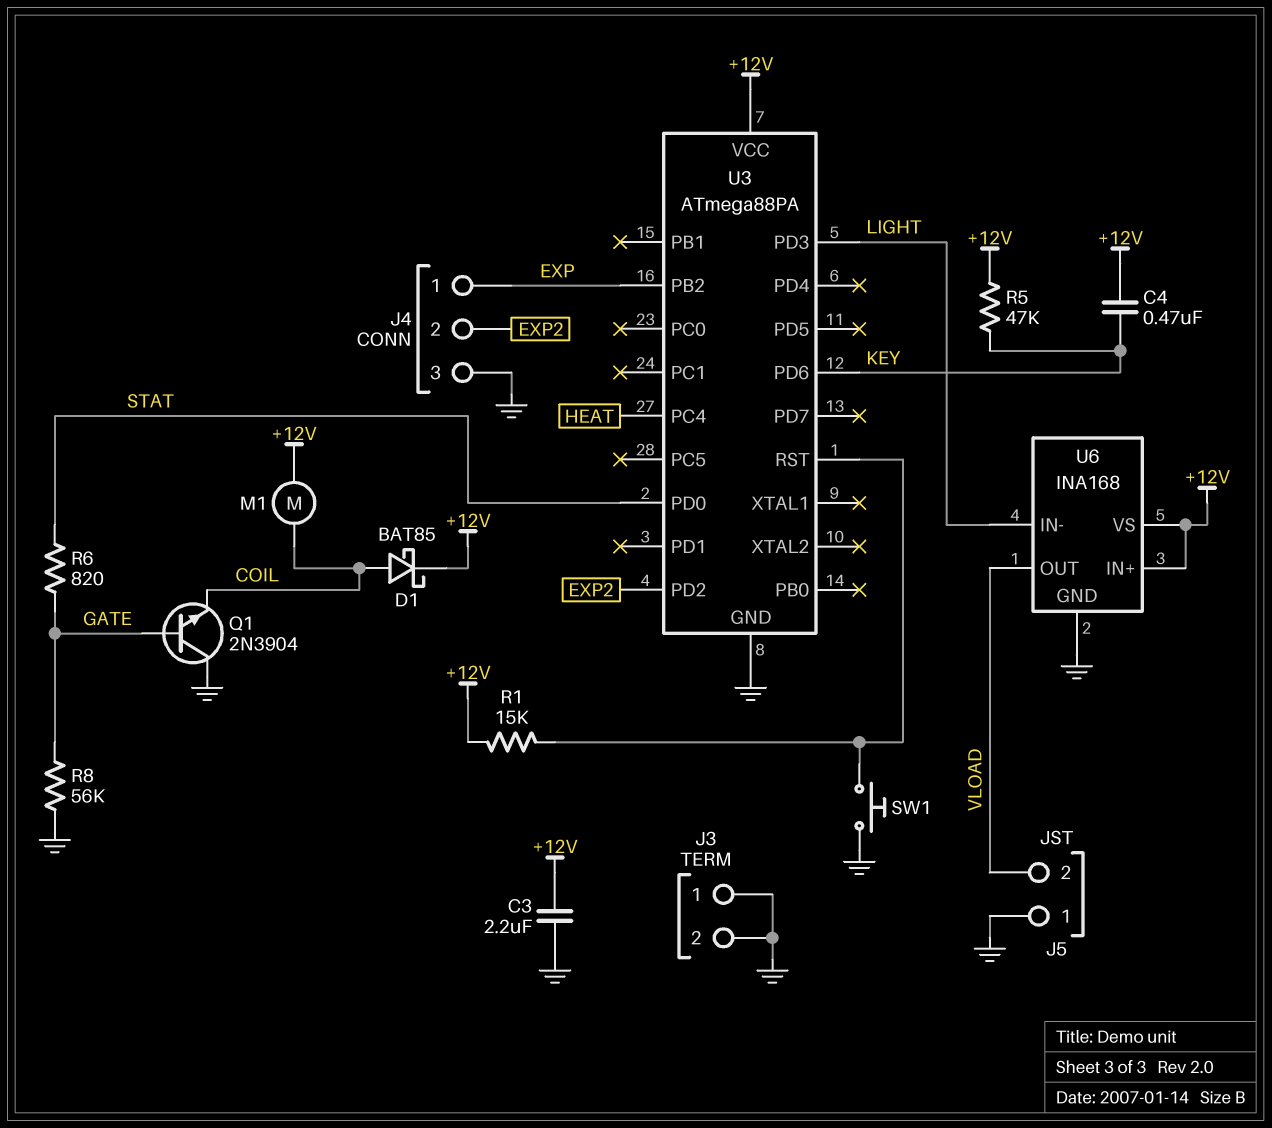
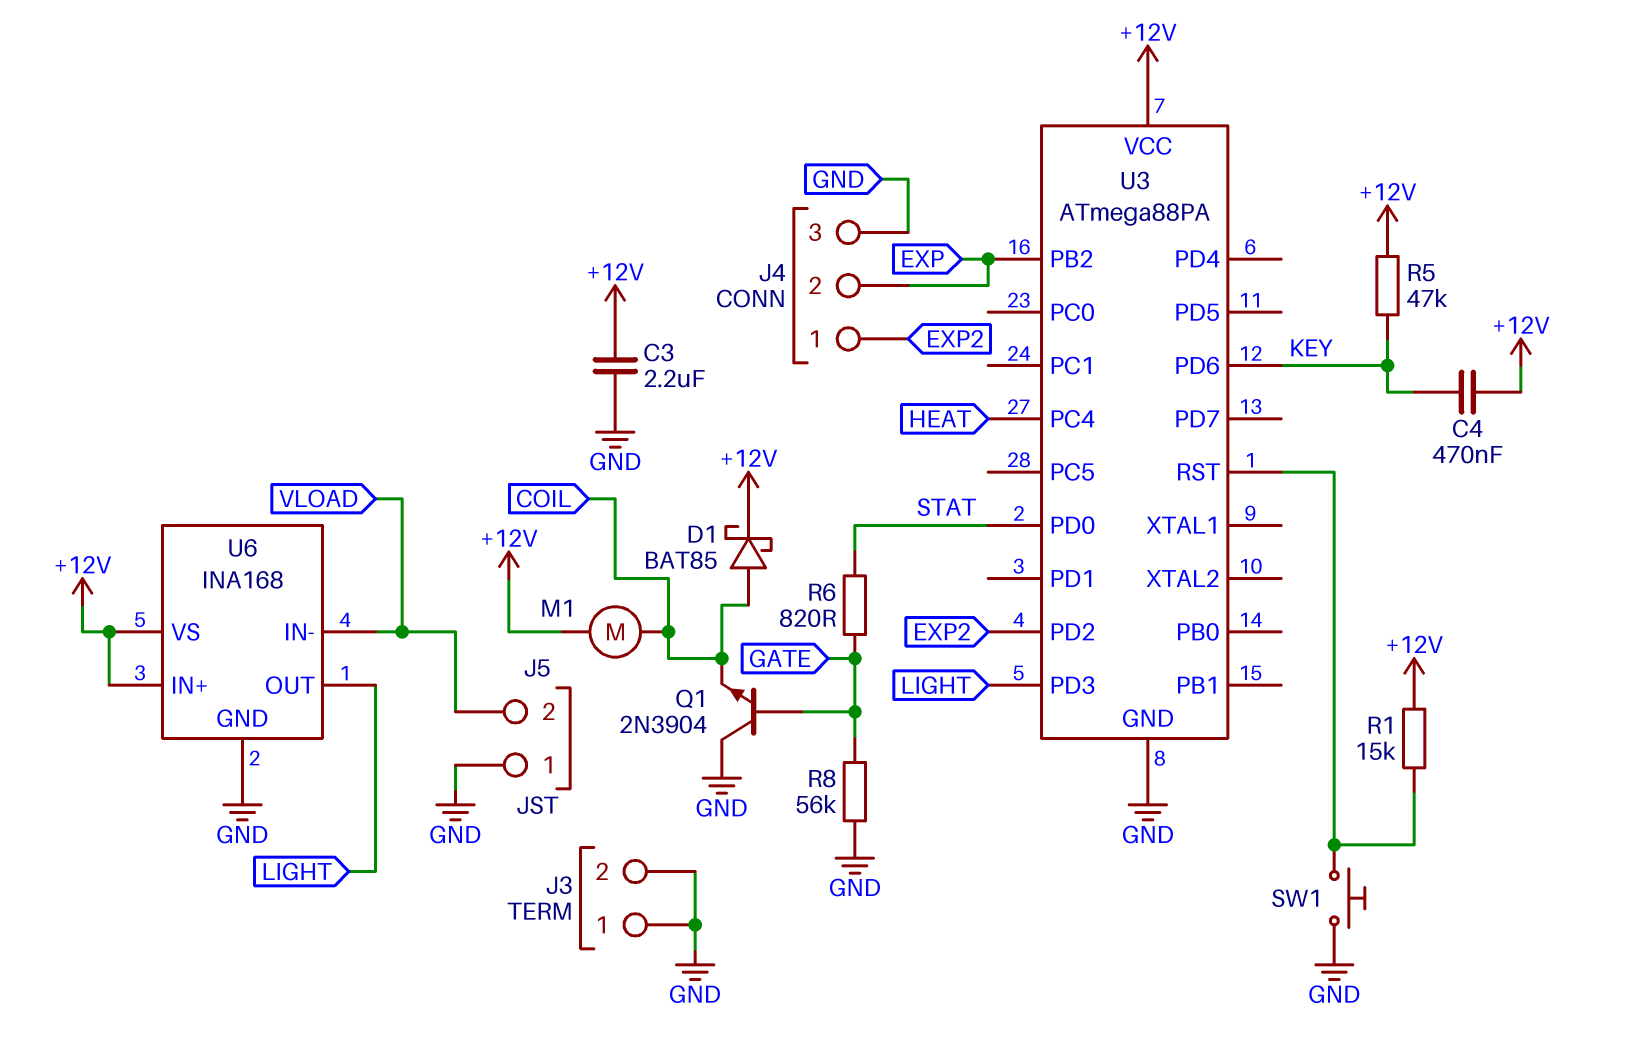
J4 pin 1: EXP -> EXP2
J4 pin 2: EXP2 -> EXP
U6 pin IN-: LIGHT -> VLOAD
U6 pin OUT: VLOAD -> LIGHT

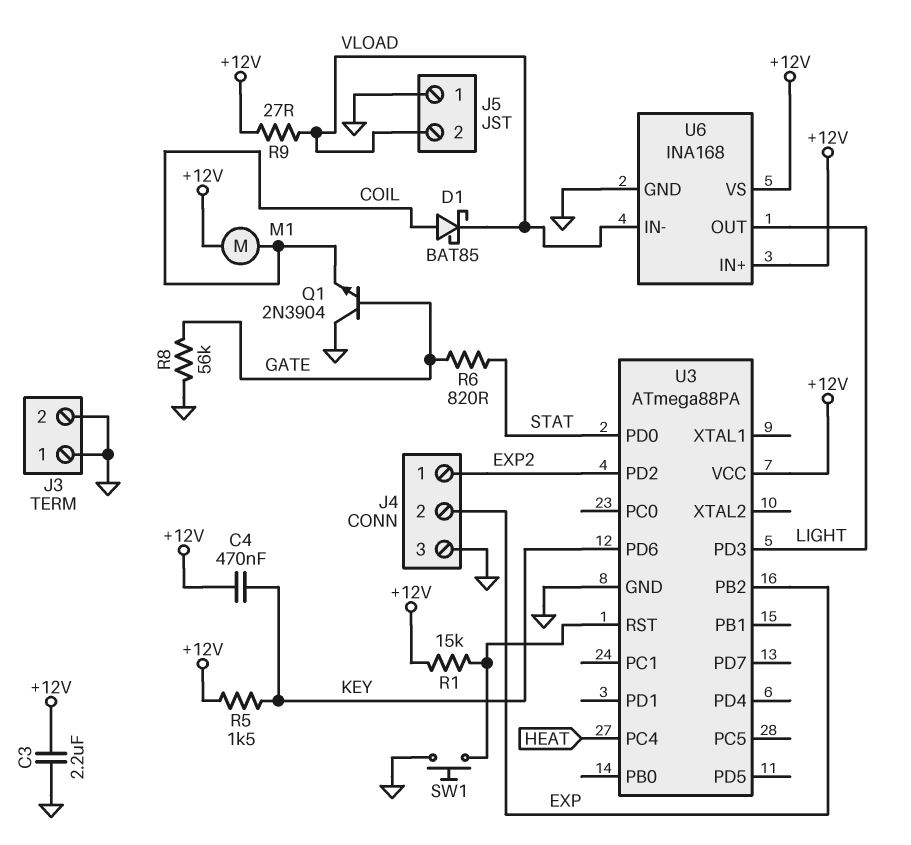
D1: schottky BAT85 (A COIL, K +12V) -> schottky BAT85 (A COIL, K VLOAD)
R5: 47k (+12V, KEY) -> 1.5k (+12V, KEY)
R9: none -> 27 (+12V, VLOAD)

